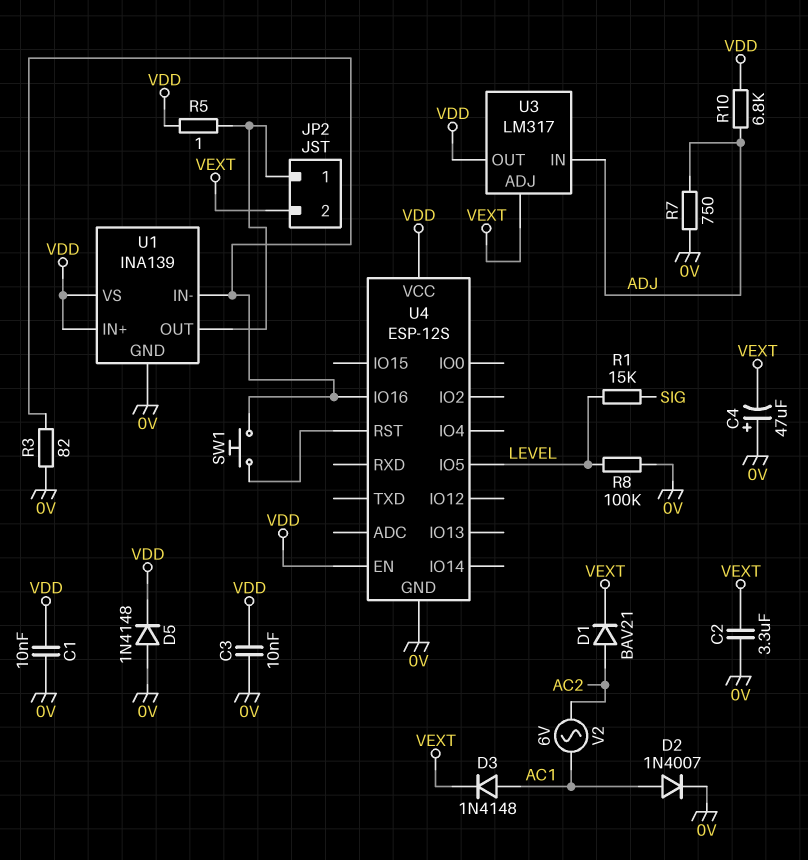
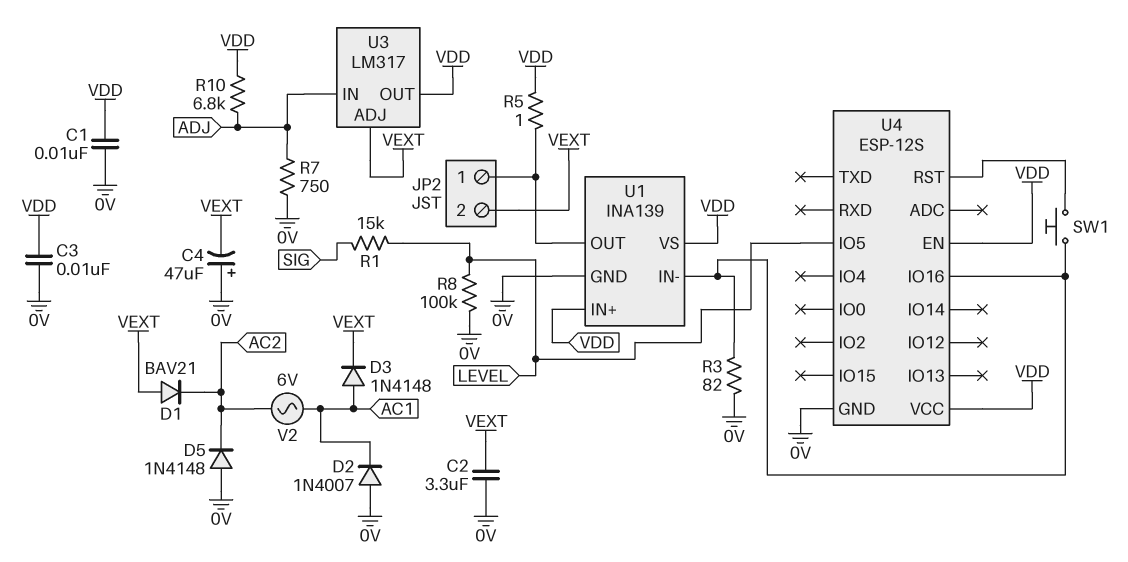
D1: diode BAV21 (A AC2, K VEXT) -> diode BAV21 (A VEXT, K AC2)
D2: diode 1N4007 (A AC1, K 0V) -> diode 1N4007 (A 0V, K AC1)
D5: diode 1N4148 (A 0V, K VDD) -> diode 1N4148 (A 0V, K AC2)

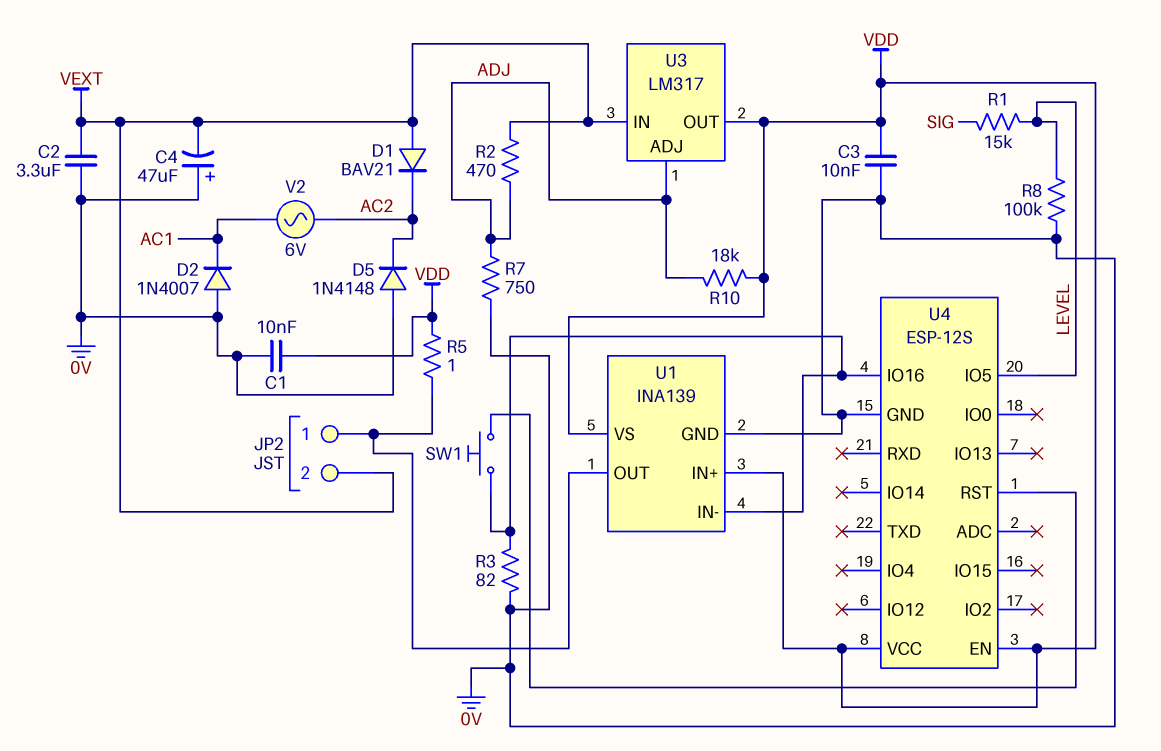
D3: diode 1N4148 (A AC1, K VEXT) -> none
R2: none -> 470 (ADJ, VEXT)
R10: 6.8k (ADJ, VDD) -> 18k (ADJ, VDD)
U3 pin ADJ: VEXT -> ADJ
U3 pin IN: ADJ -> VEXT

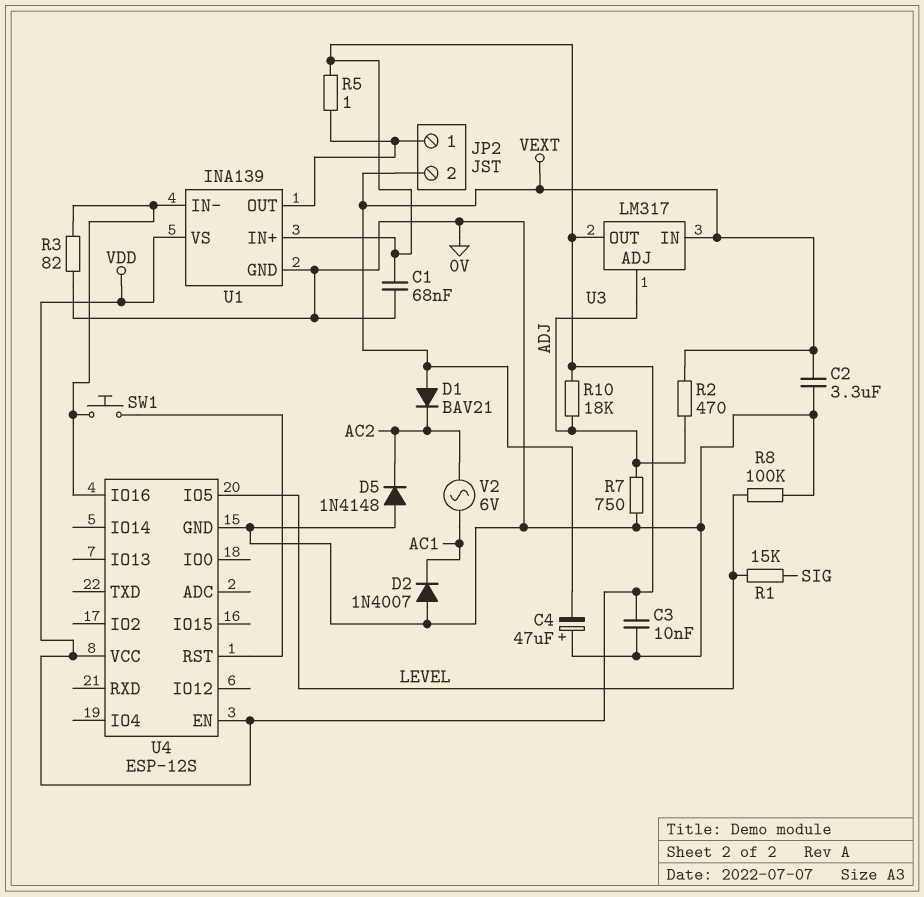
C1: 10nF (0V, VDD) -> 68nF (0V, VDD)

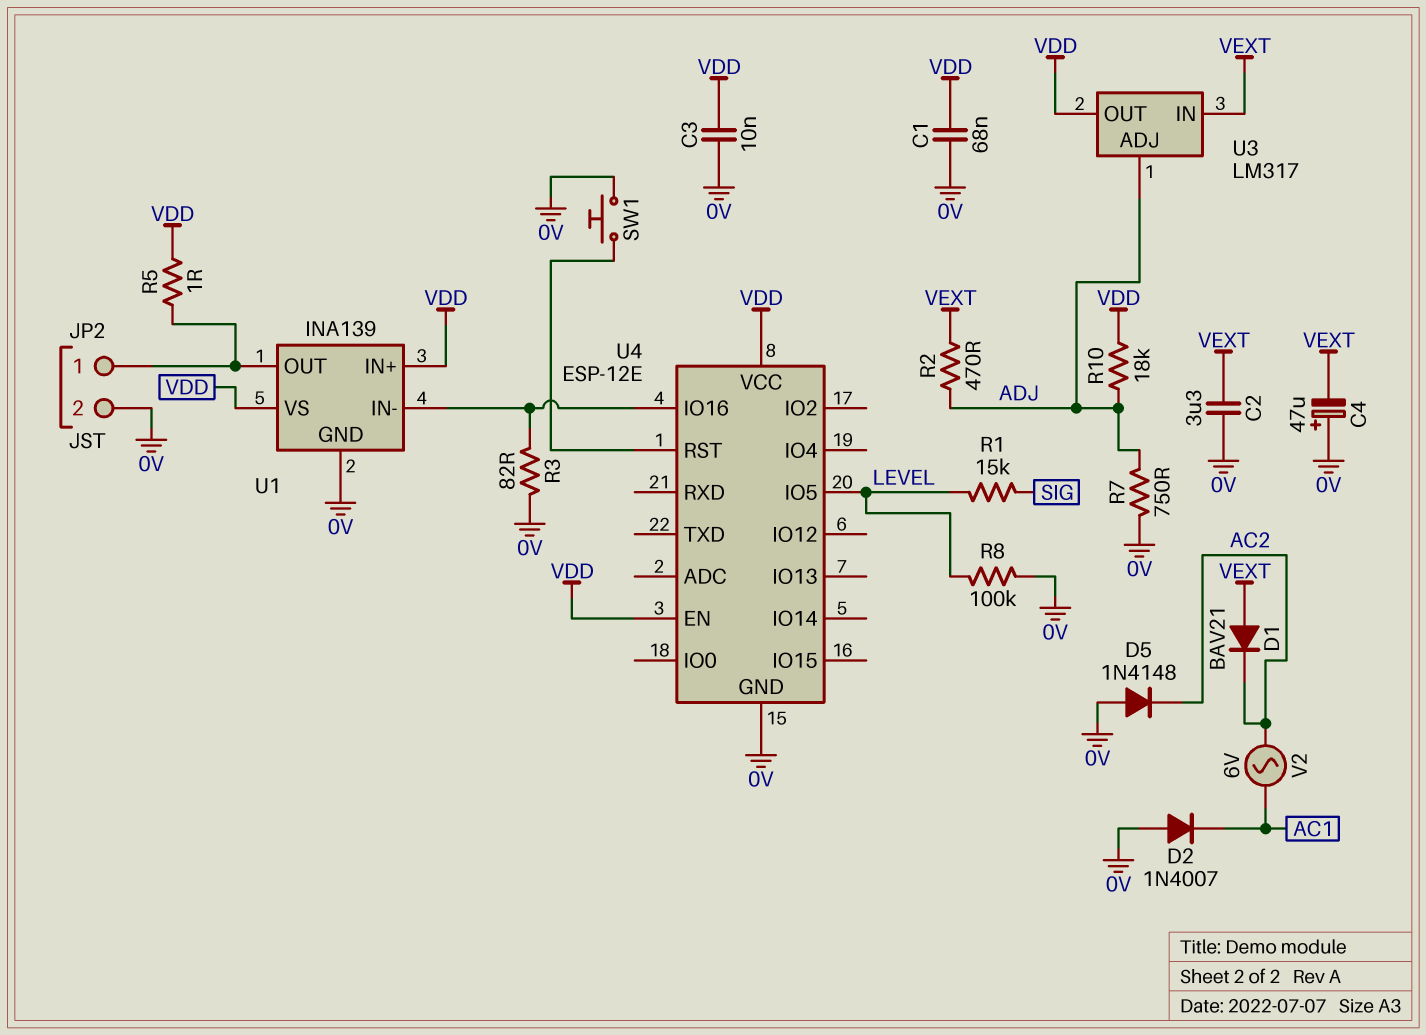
JP2 pin 2: VEXT -> 0V
SW1: button (U1/IN-, U4/RST) -> button (0V, U4/RST)
U4: ESP-12S -> ESP-12E

